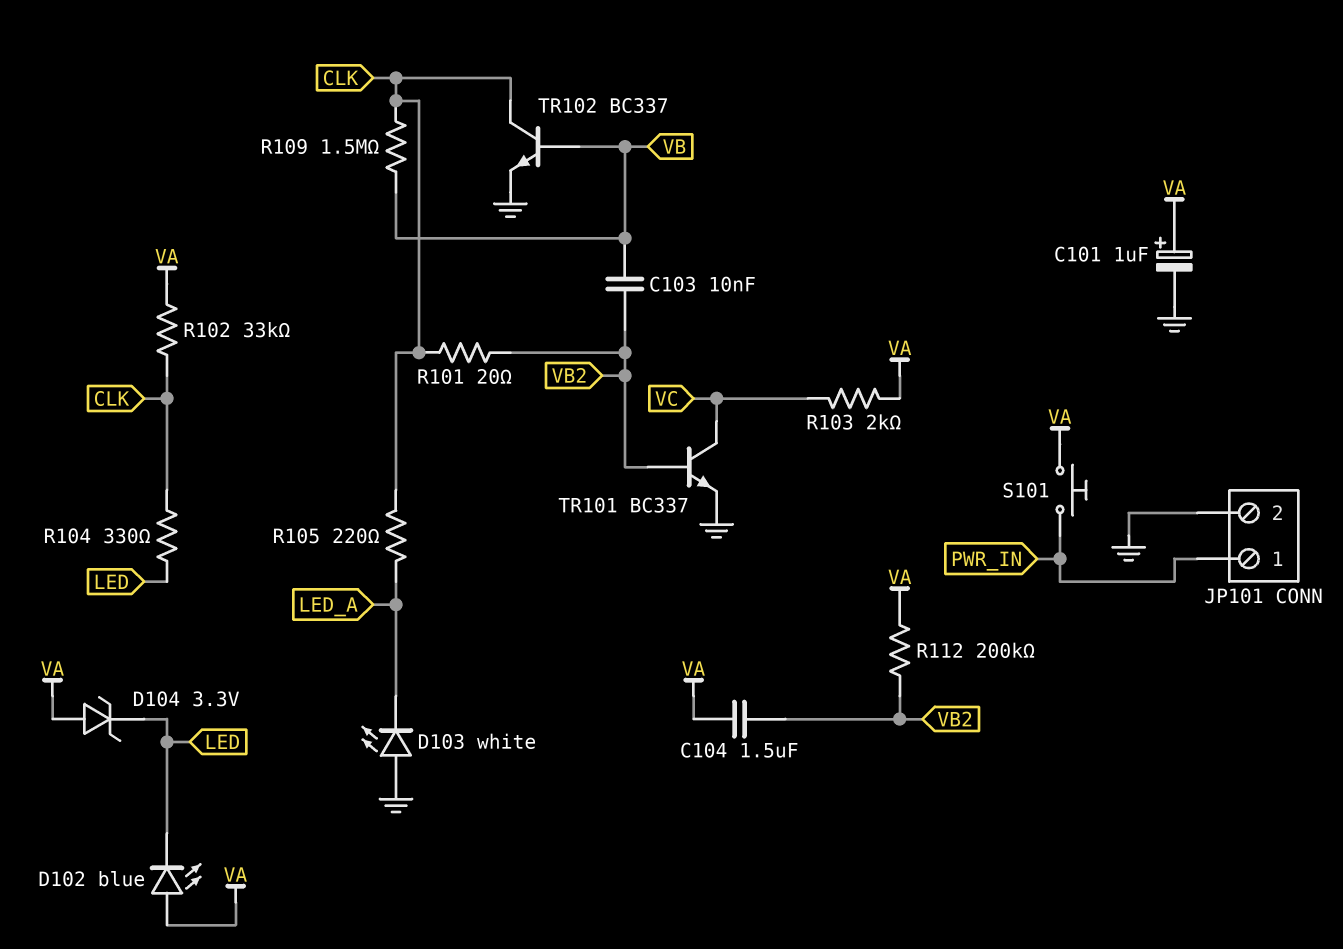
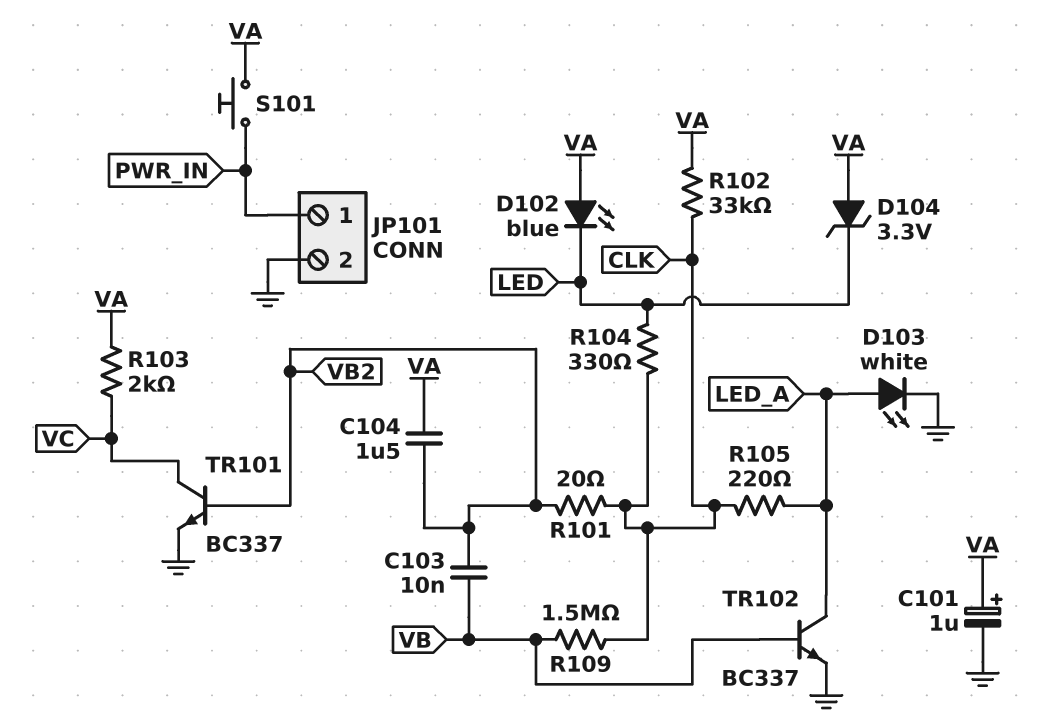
D103: LED white (A GND, K LED_A) -> LED white (A LED_A, K GND)
R112: 200k (VA, VB2) -> none
TR102: NPN BC337 (B VB, C CLK, E GND) -> NPN BC337 (B VB, C LED_A, E GND)

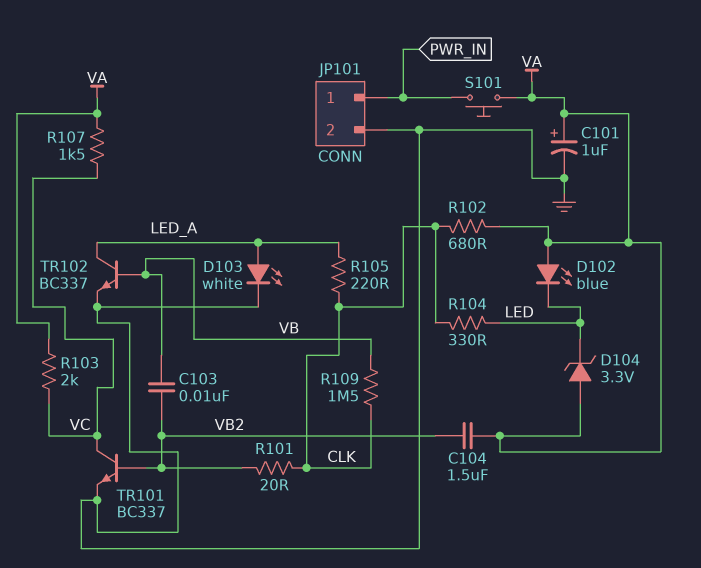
R102: 33k (CLK, VA) -> 680 (CLK, VA)
R107: none -> 1.5k (VA, VC)

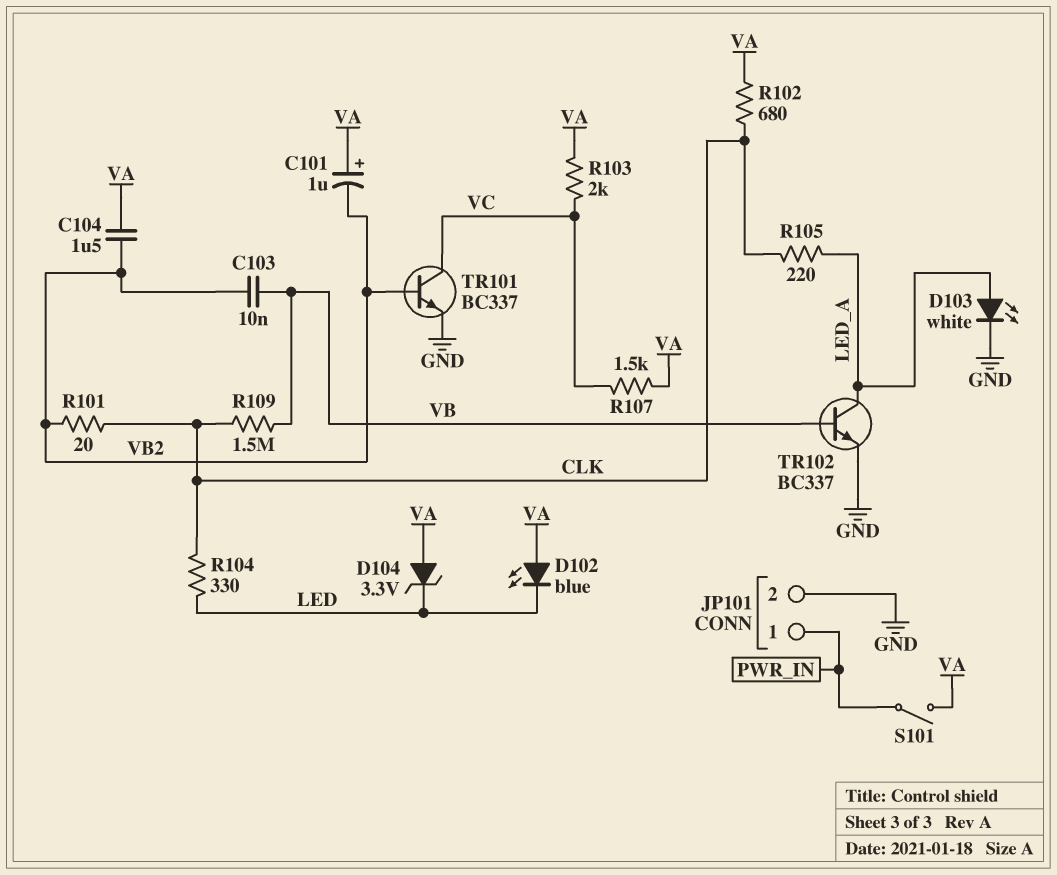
C101: 1uF (plus VA, minus GND) -> 1uF (plus VA, minus VB2)
S101: button (PWR_IN, VA) -> switch (PWR_IN, VA)

